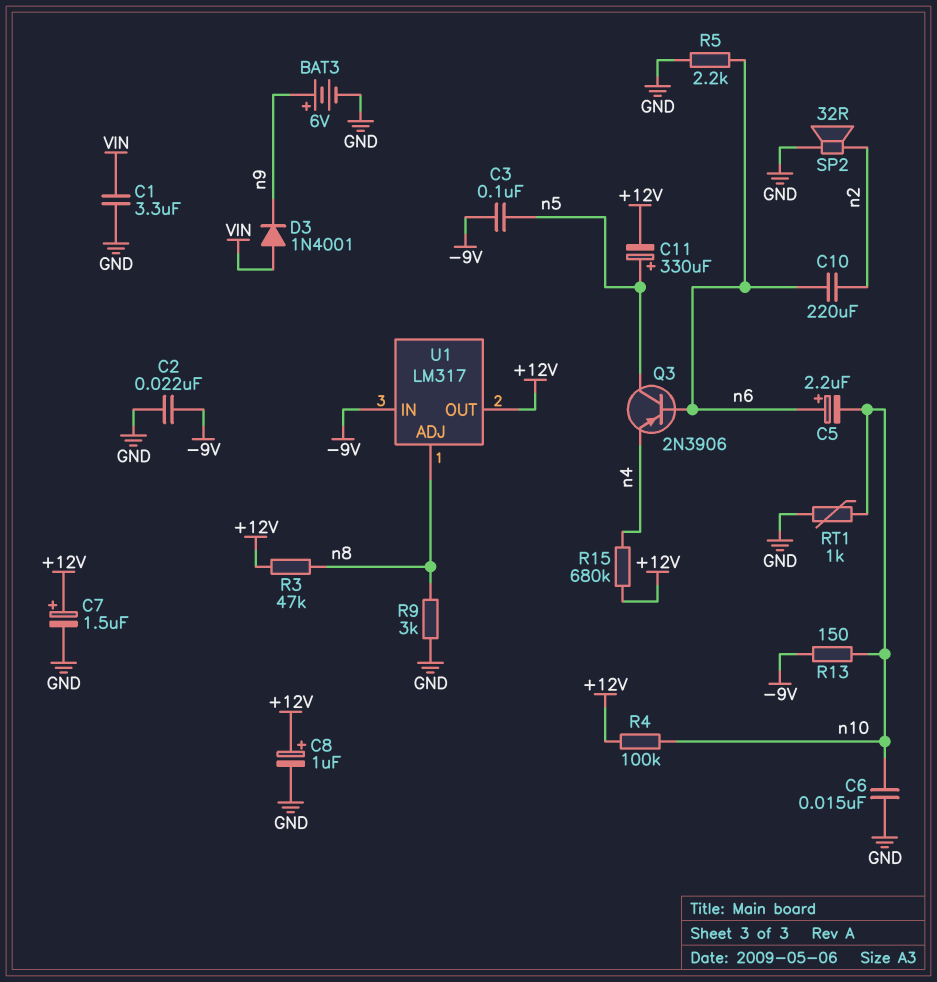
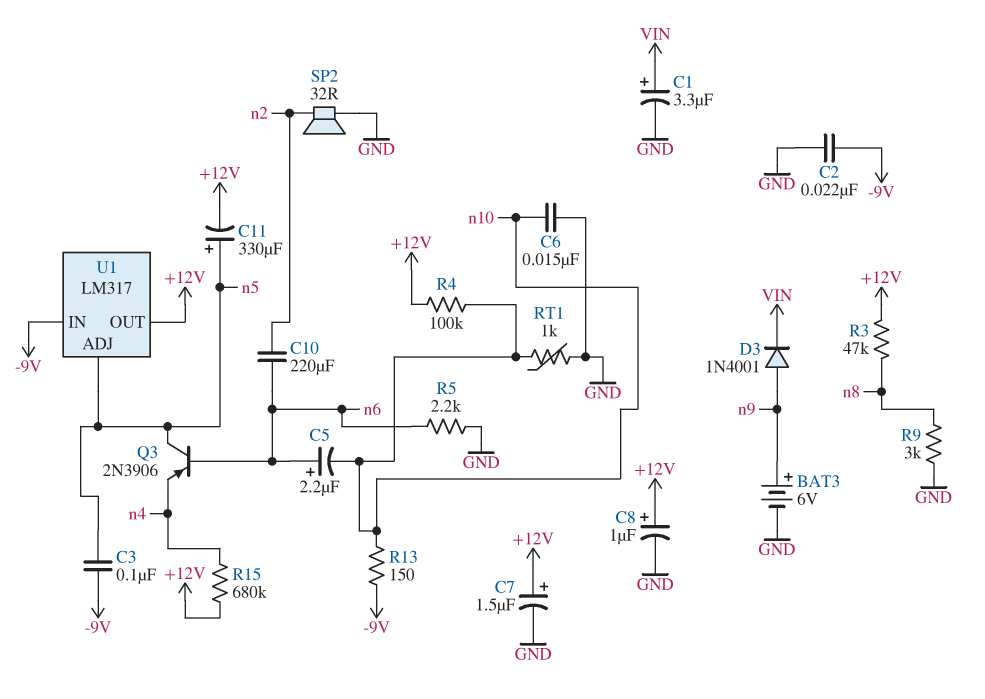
C1: 3.3uF (GND, VIN) -> 3.3uF (plus VIN, minus GND)
D3: diode 1N4001 (A VIN, K n9) -> diode 1N4001 (A n9, K VIN)
U1 pin ADJ: n8 -> n5

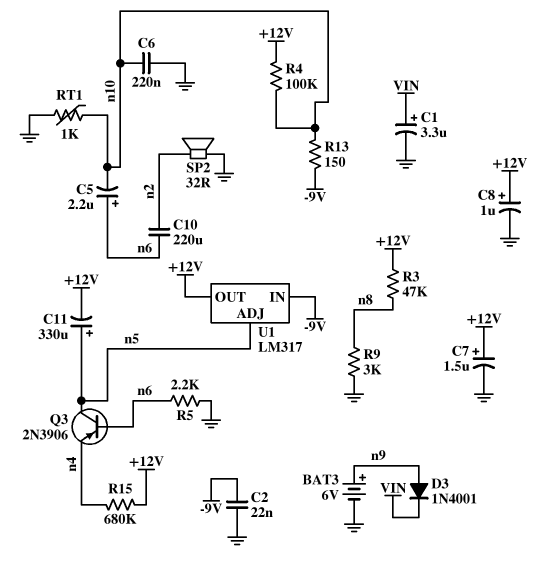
C3: 100nF (-9V, n5) -> none
C6: 15nF (GND, n10) -> 220nF (GND, n10)

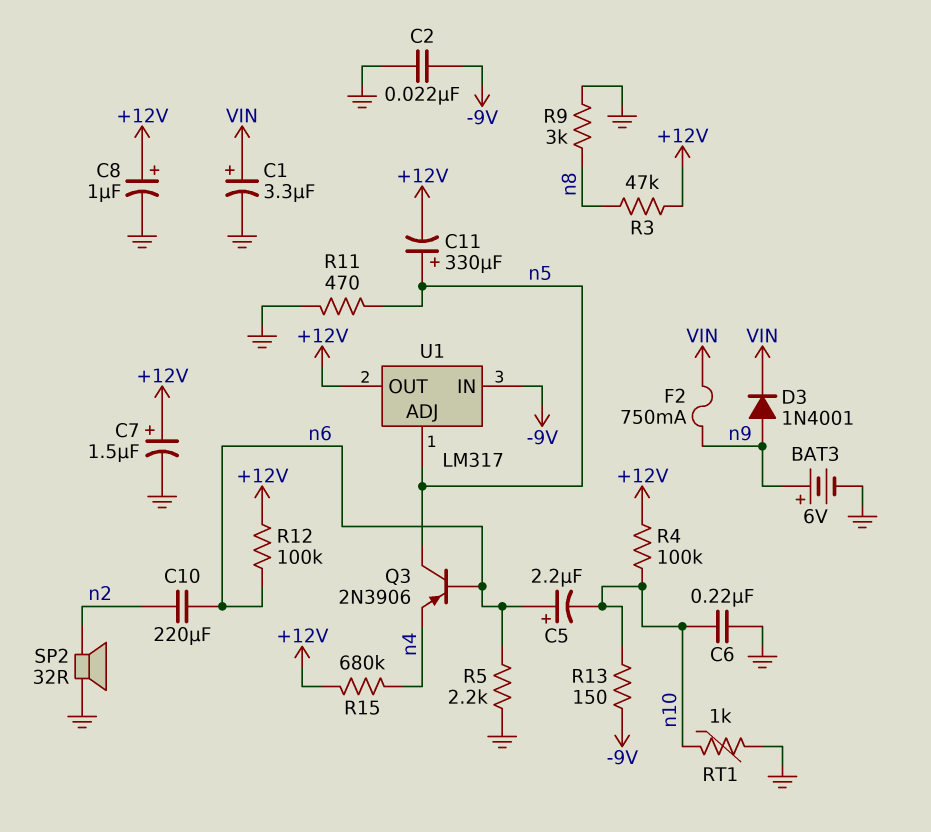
F2: none -> 750mA (VIN, n9)
R11: none -> 470 (GND, n5)
R12: none -> 100k (+12V, n6)

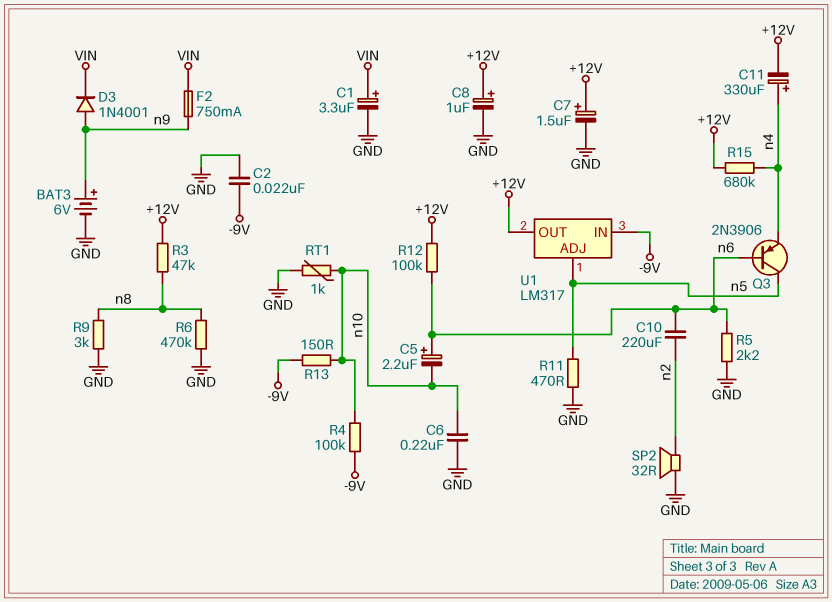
C11: 330uF (plus n5, minus +12V) -> 330uF (plus n4, minus +12V)
R4: 100k (+12V, n10) -> 100k (-9V, n10)
R6: none -> 470k (GND, n8)

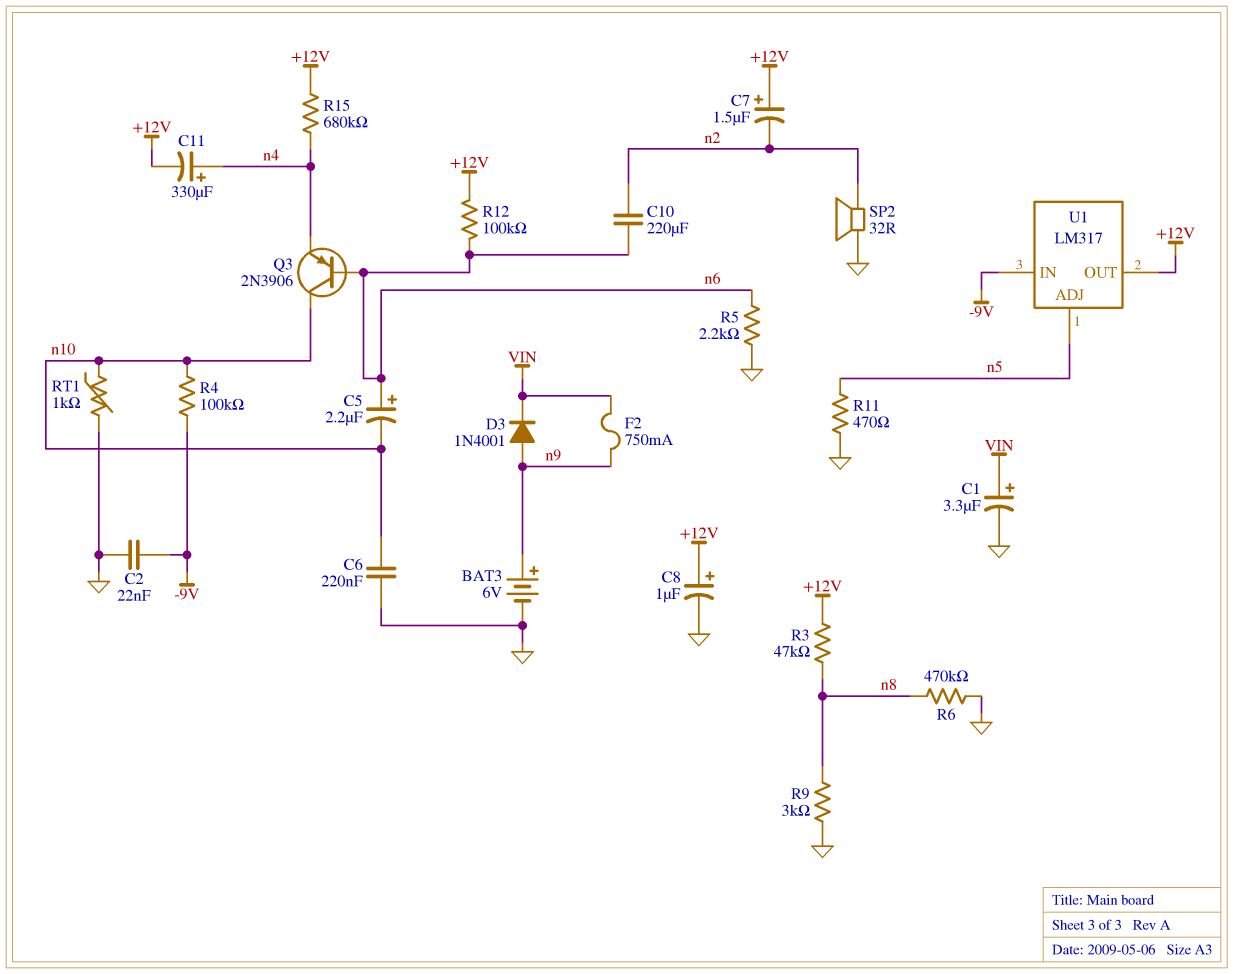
C7: 1.5uF (plus +12V, minus GND) -> 1.5uF (plus +12V, minus n2)
Q3: PNP 2N3906 (B n6, C n5, E n4) -> PNP 2N3906 (B n6, C n10, E n4)
R13: 150 (-9V, n10) -> none

